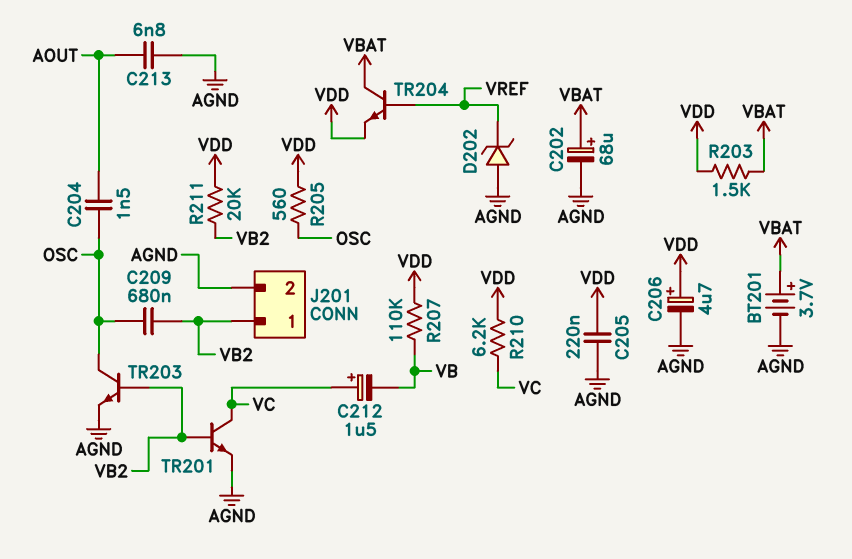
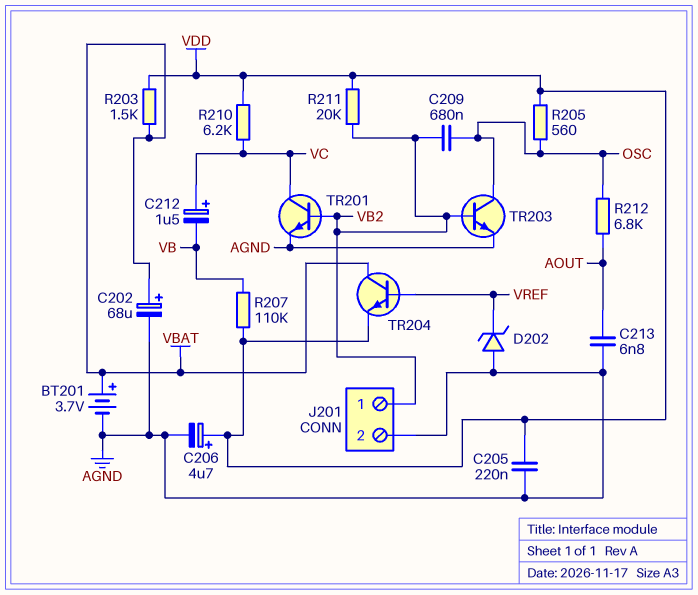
C204: 1.5nF (AOUT, OSC) -> none
R212: none -> 6.8k (AOUT, OSC)

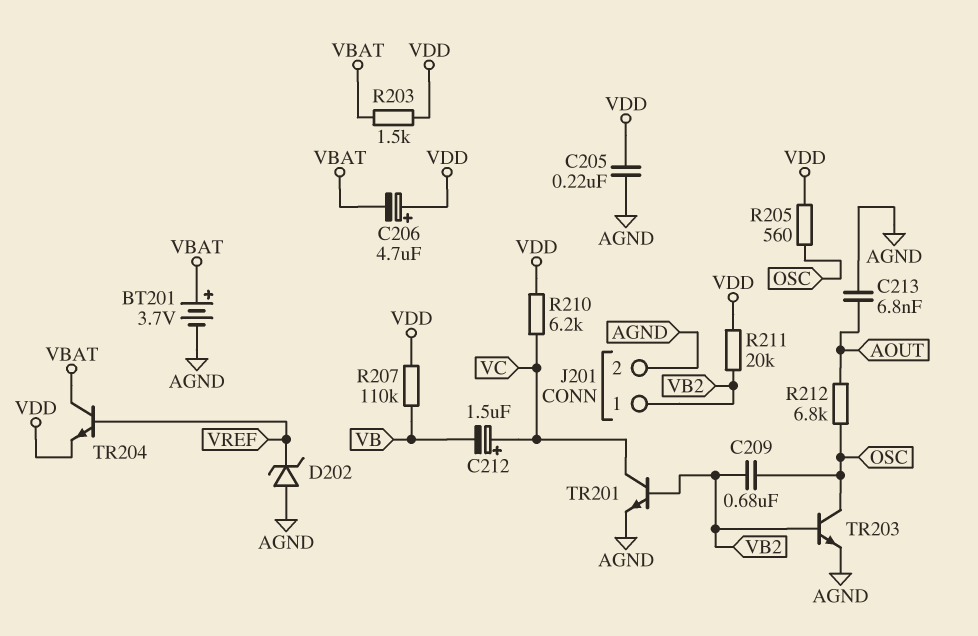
C202: 68uF (plus VBAT, minus AGND) -> none
C206: 4.7uF (plus VDD, minus AGND) -> 4.7uF (plus VDD, minus VBAT)

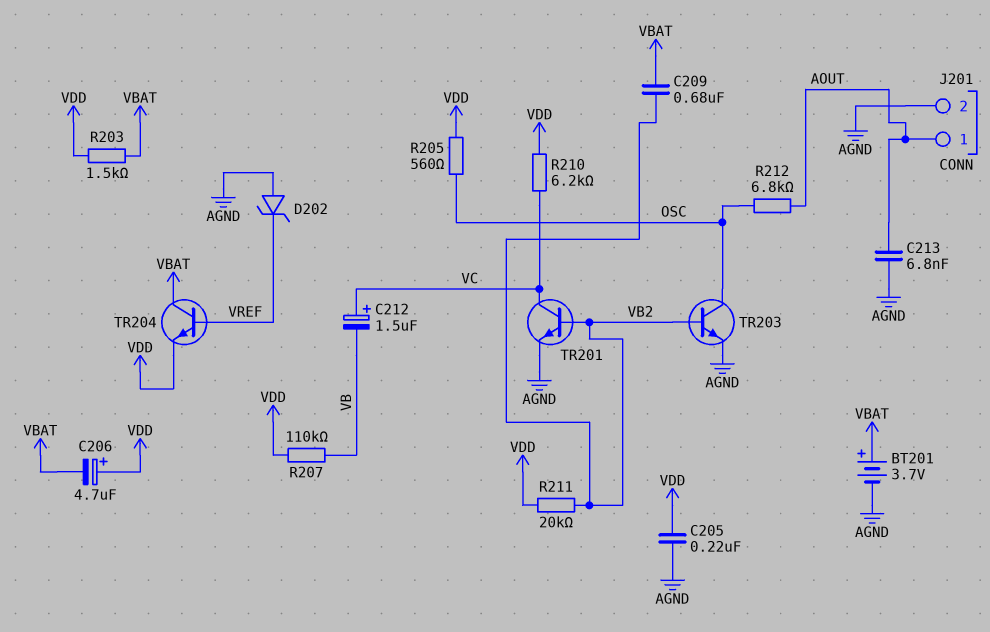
C209: 680nF (OSC, VB2) -> 680nF (VB2, VBAT)
J201 pin 1: VB2 -> AOUT

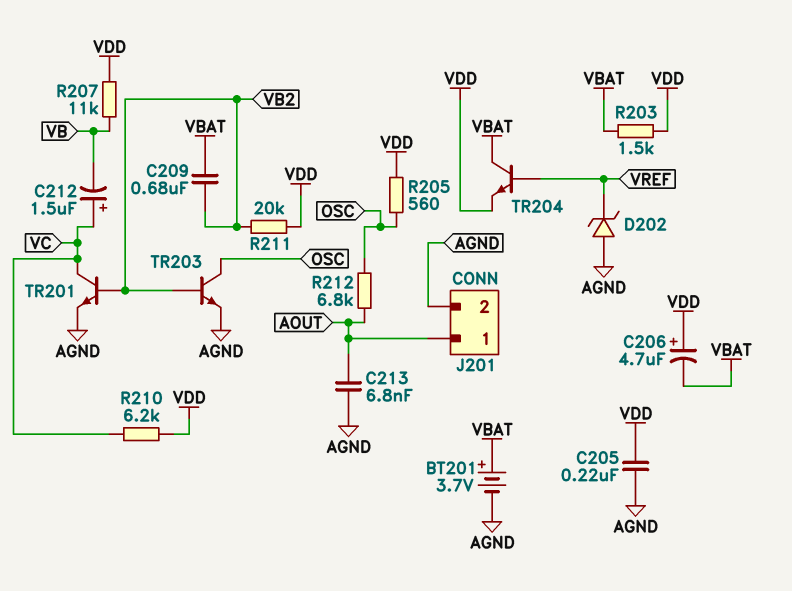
R207: 110k (VB, VDD) -> 11k (VB, VDD)

